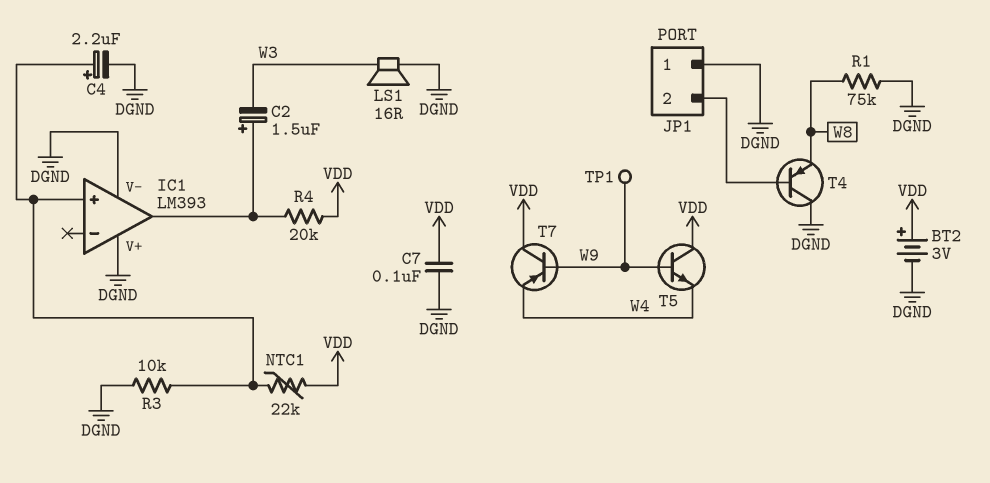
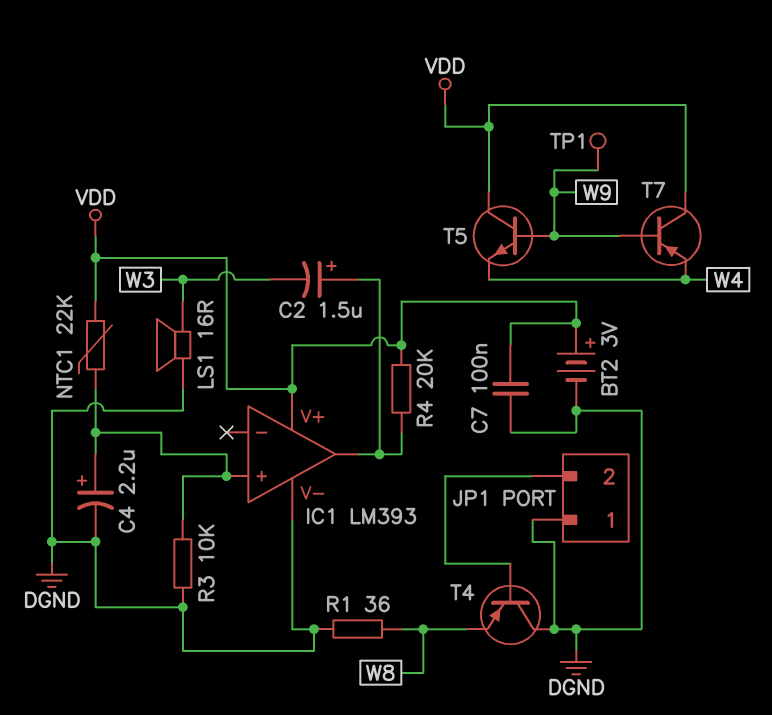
IC1 pin V+: DGND -> VDD
R1: 75k (DGND, W8) -> 36 (DGND, W8)

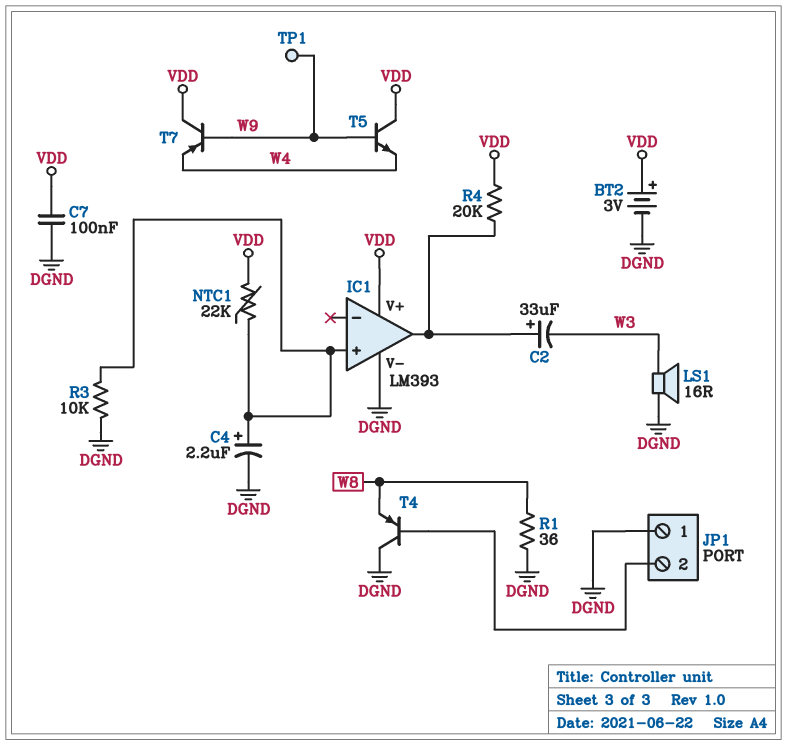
C2: 1.5uF (plus IC1/out, minus W3) -> 33uF (plus IC1/out, minus W3)

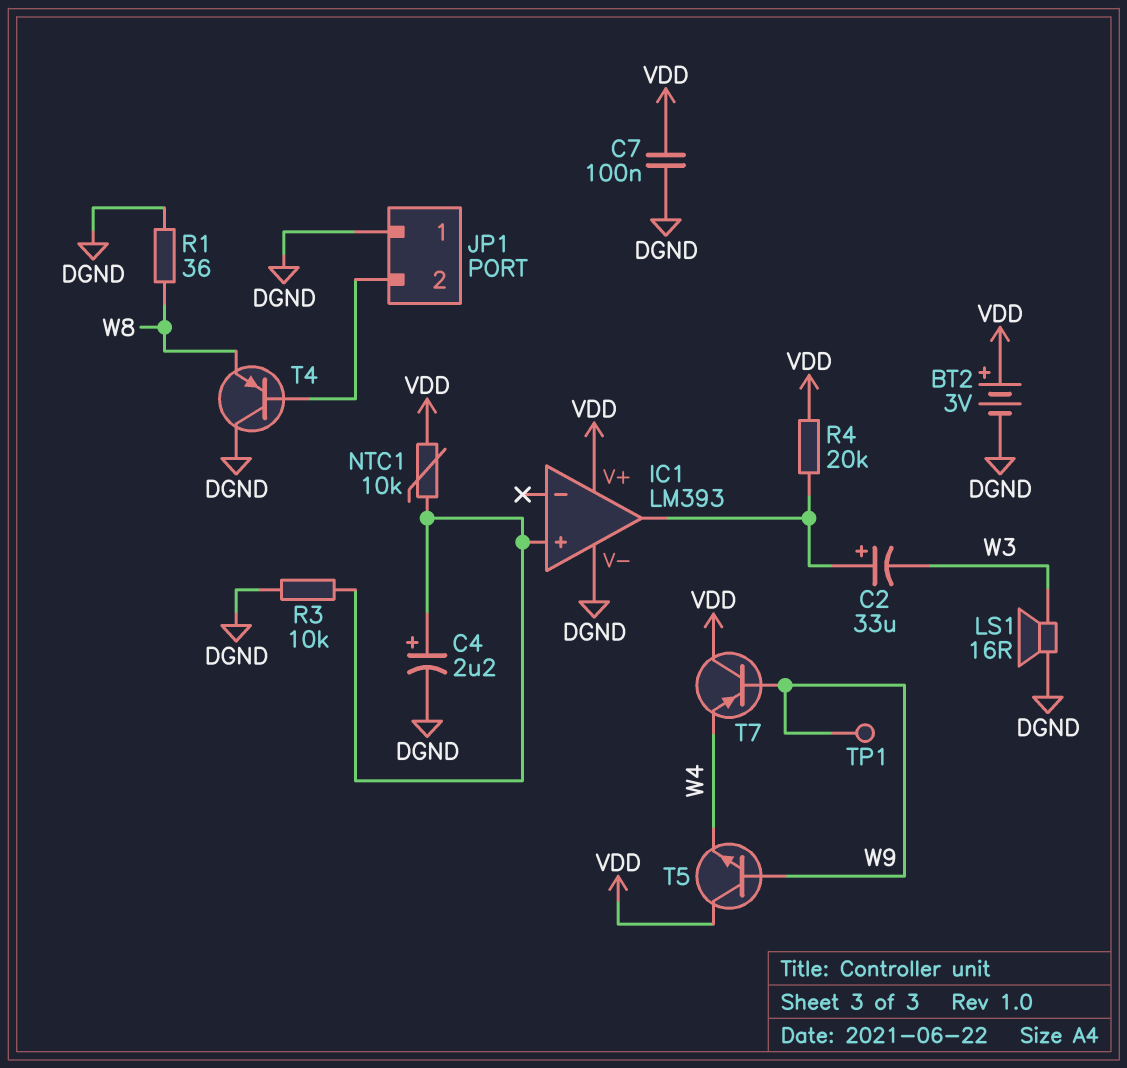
NTC1: 22k (IC1/in+, VDD) -> 10k (IC1/in+, VDD)

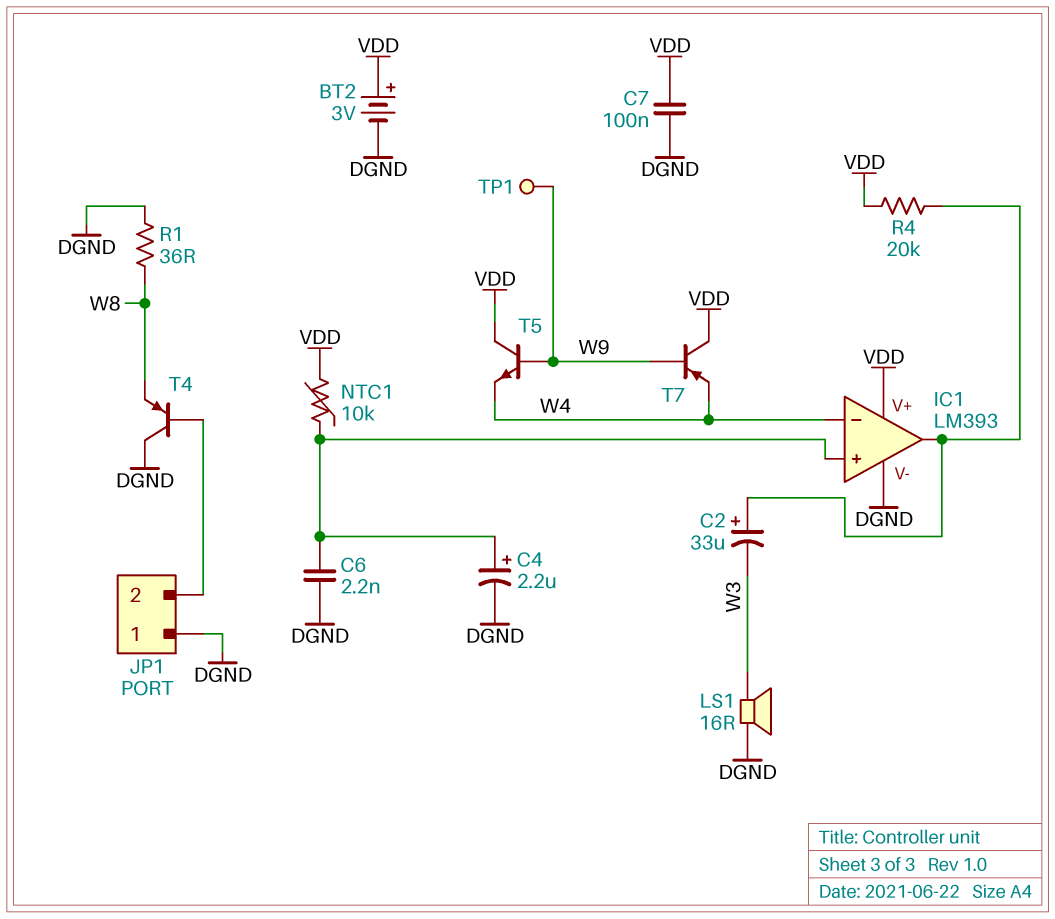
C6: none -> 2.2nF (DGND, IC1/in+)
IC1 pin in-: none -> W4
R3: 10k (DGND, IC1/in+) -> none

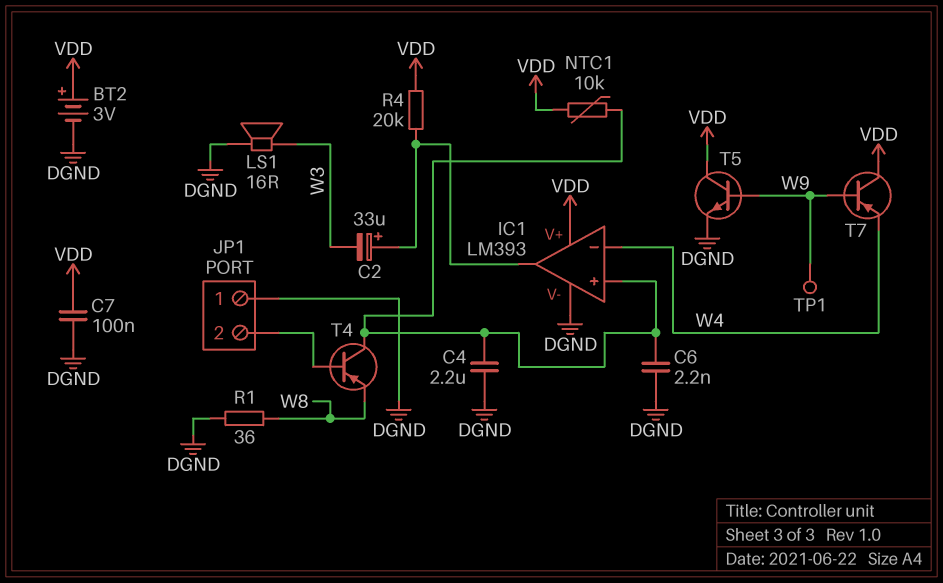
C4: 2.2uF (plus IC1/in+, minus DGND) -> 2.2uF (DGND, IC1/in+)
T4: PNP (B JP1/2, C DGND, E W8) -> PNP (B JP1/2, C IC1/in+, E W8)
T5: NPN (B W9, C VDD, E W4) -> NPN (B W9, C VDD, E DGND)

